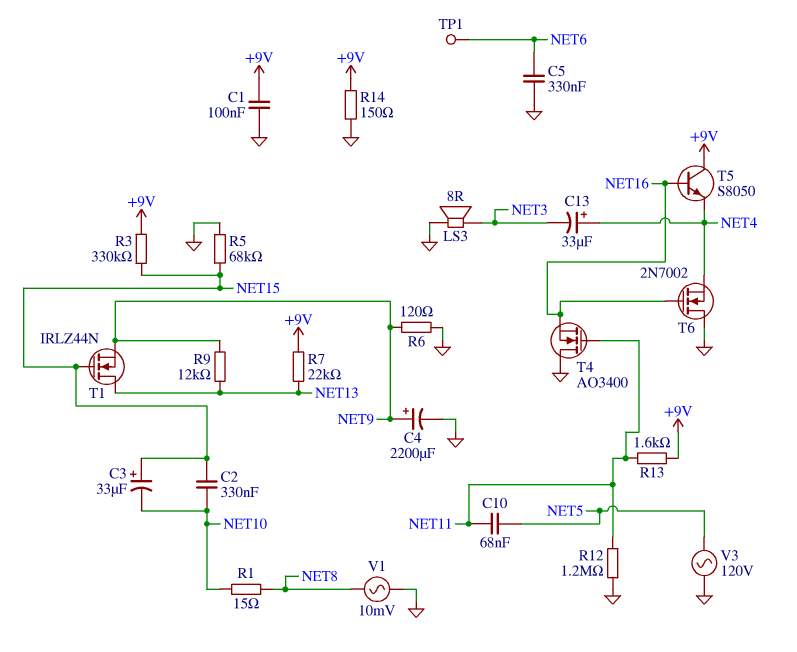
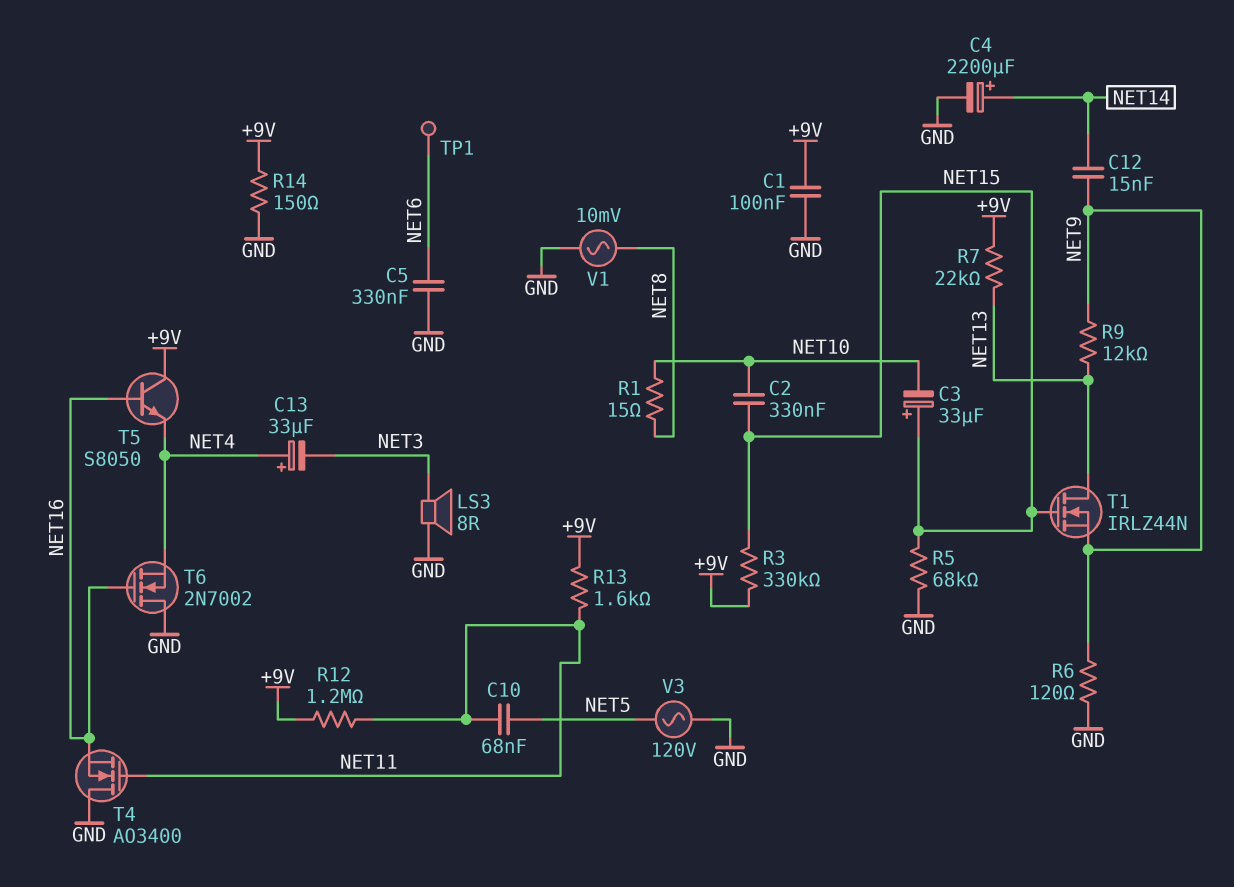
C4: 2200uF (plus NET9, minus GND) -> 2200uF (plus NET14, minus GND)
C12: none -> 15nF (NET9, NET14)
R12: 1.2M (GND, NET11) -> 1.2M (+9V, NET11)

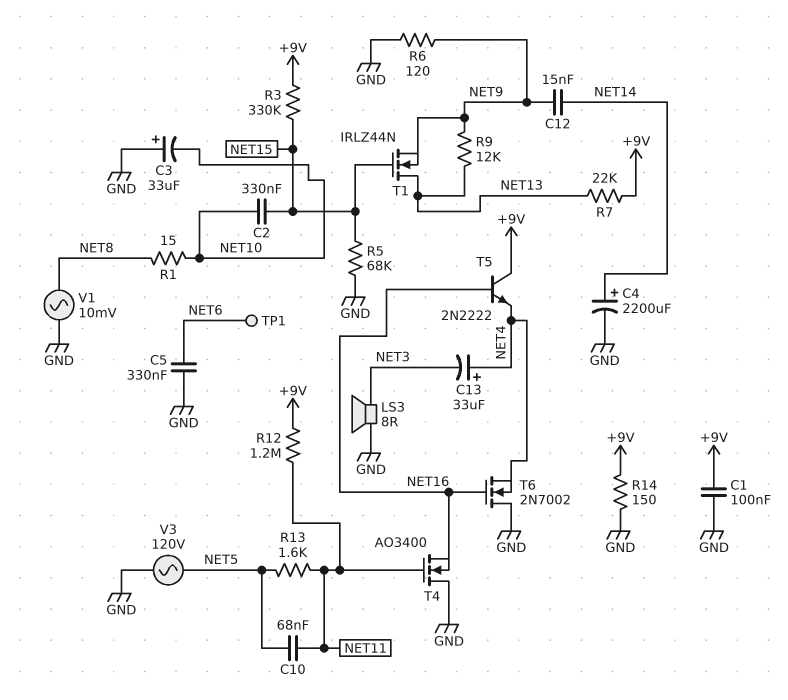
C3: 33uF (plus NET15, minus NET10) -> 33uF (plus GND, minus NET10)
R13: 1.6k (+9V, NET11) -> 1.6k (NET5, NET11)
T5: NPN S8050 (B NET16, C +9V, E NET4) -> NPN 2N2222 (B NET16, C +9V, E NET4)

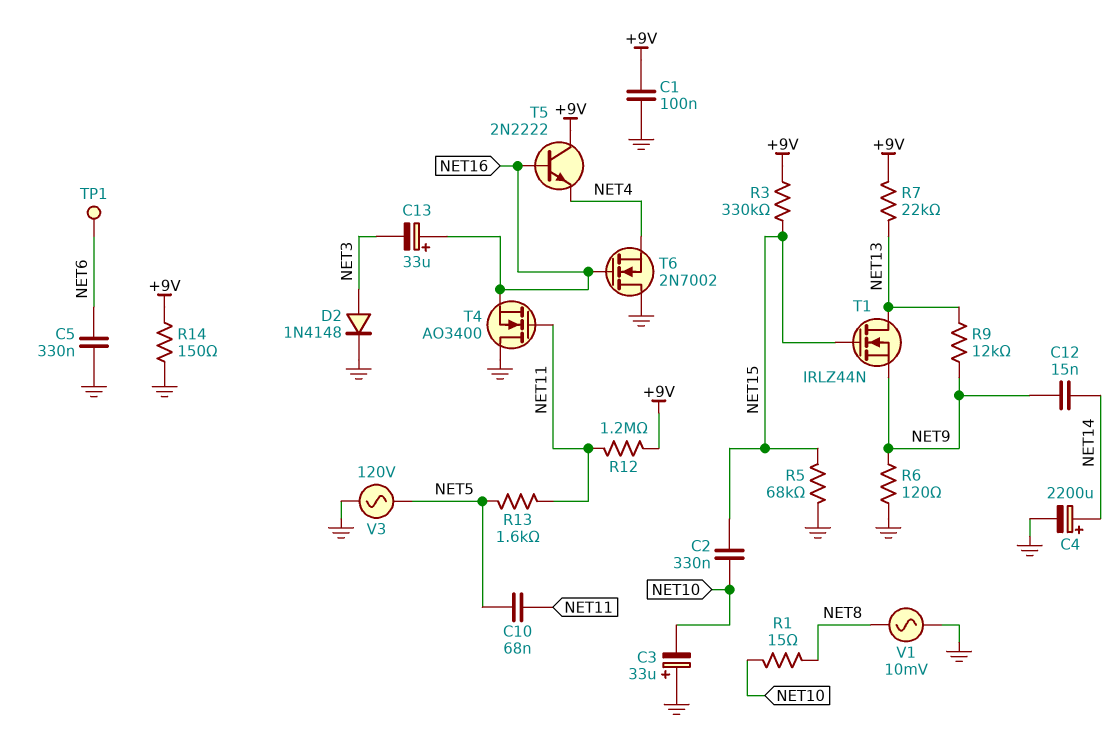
C13: 33uF (plus NET4, minus NET3) -> 33uF (plus NET16, minus NET3)
D2: none -> diode 1N4148 (A NET3, K GND)
LS3: speaker 8R (GND, NET3) -> none

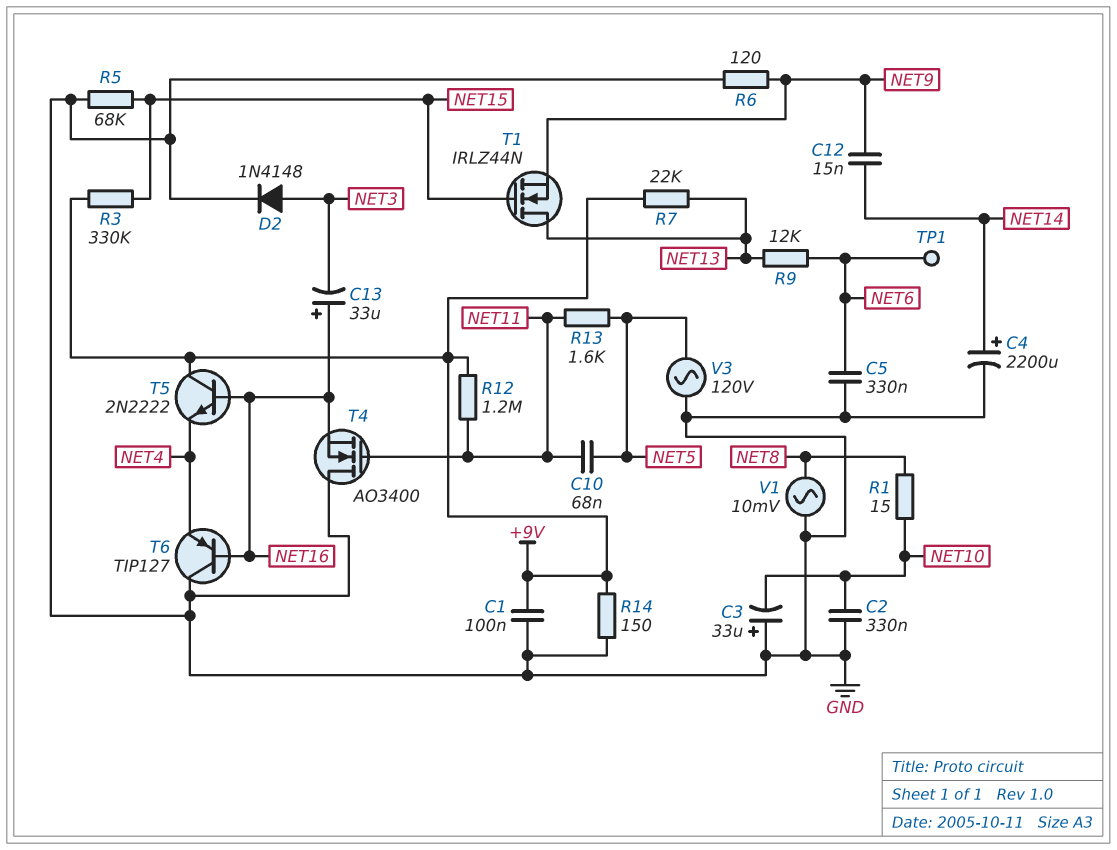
C2: 330nF (NET10, NET15) -> 330nF (GND, NET10)
R9: 12k (NET9, NET13) -> 12k (NET6, NET13)
T6: NMOS 2N7002 (G NET16, D GND, S NET4) -> PNP TIP127 (B NET16, C GND, E NET4)

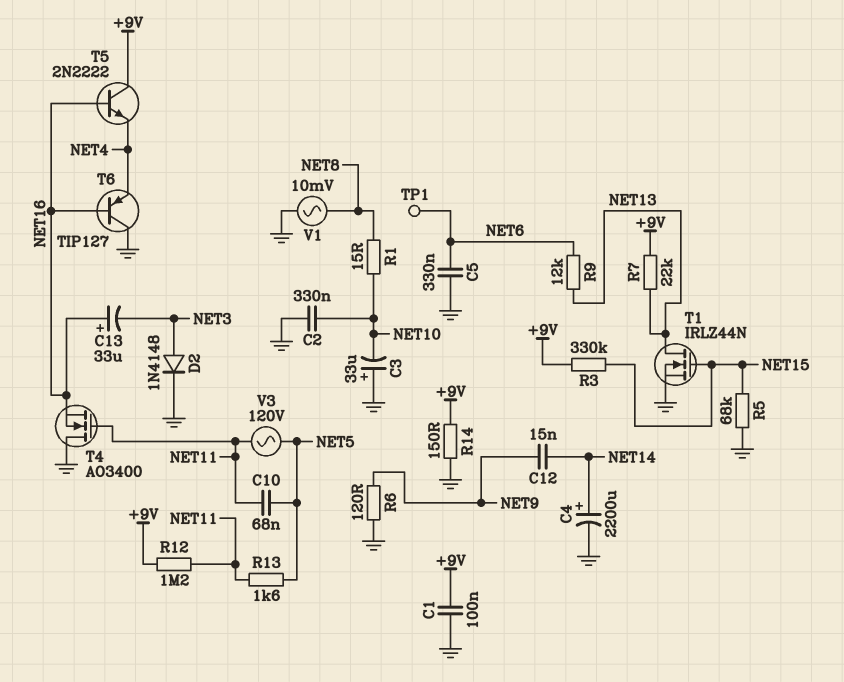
T1: NMOS IRLZ44N (G NET15, D NET13, S NET9) -> NMOS IRLZ44N (G NET15, D NET13, S GND)
V3: AC 120V (GND, NET5) -> AC 120V (NET5, NET11)

